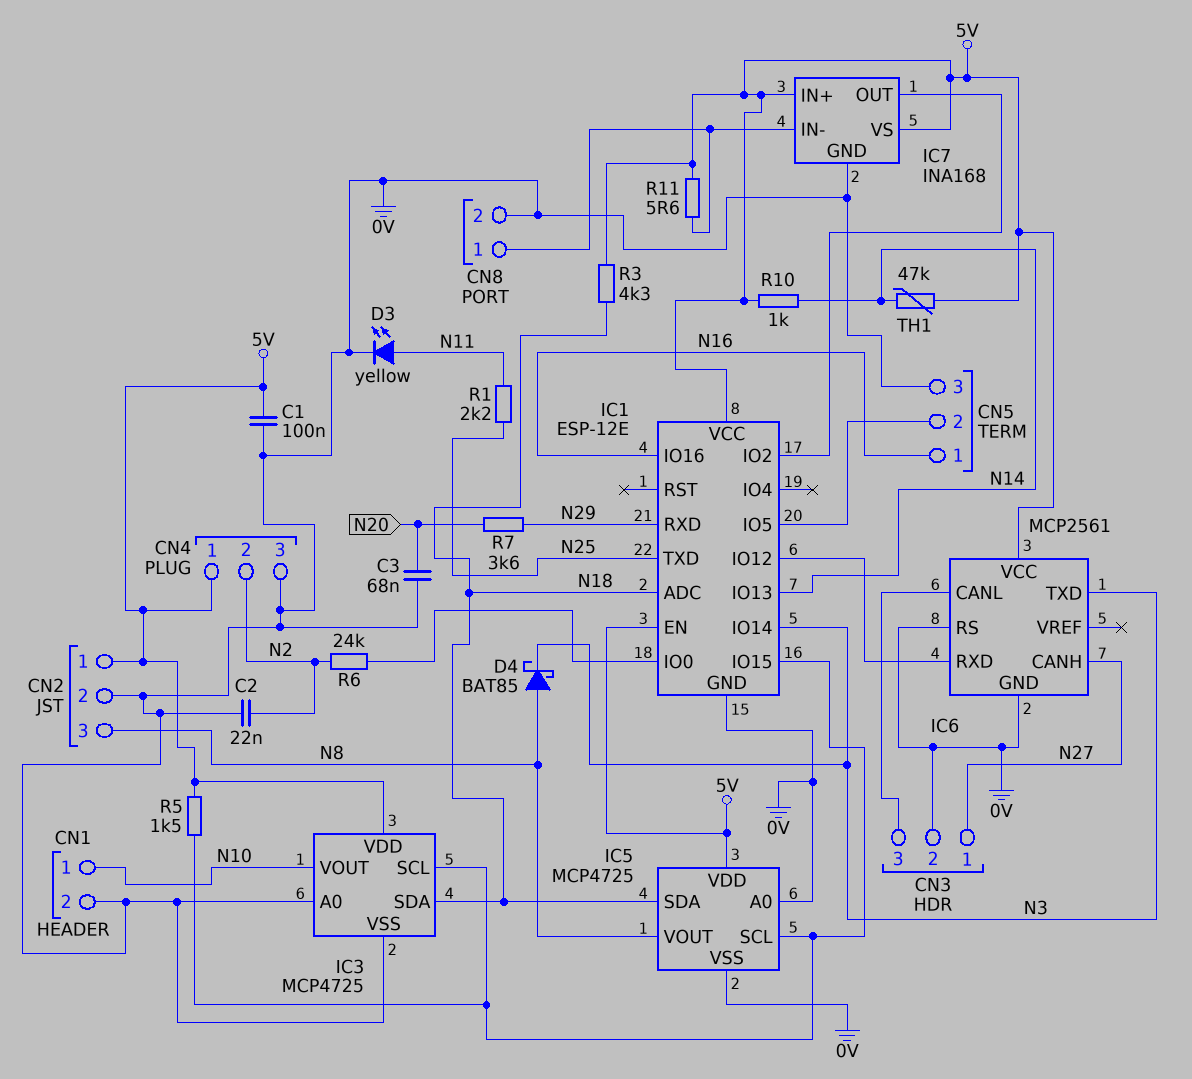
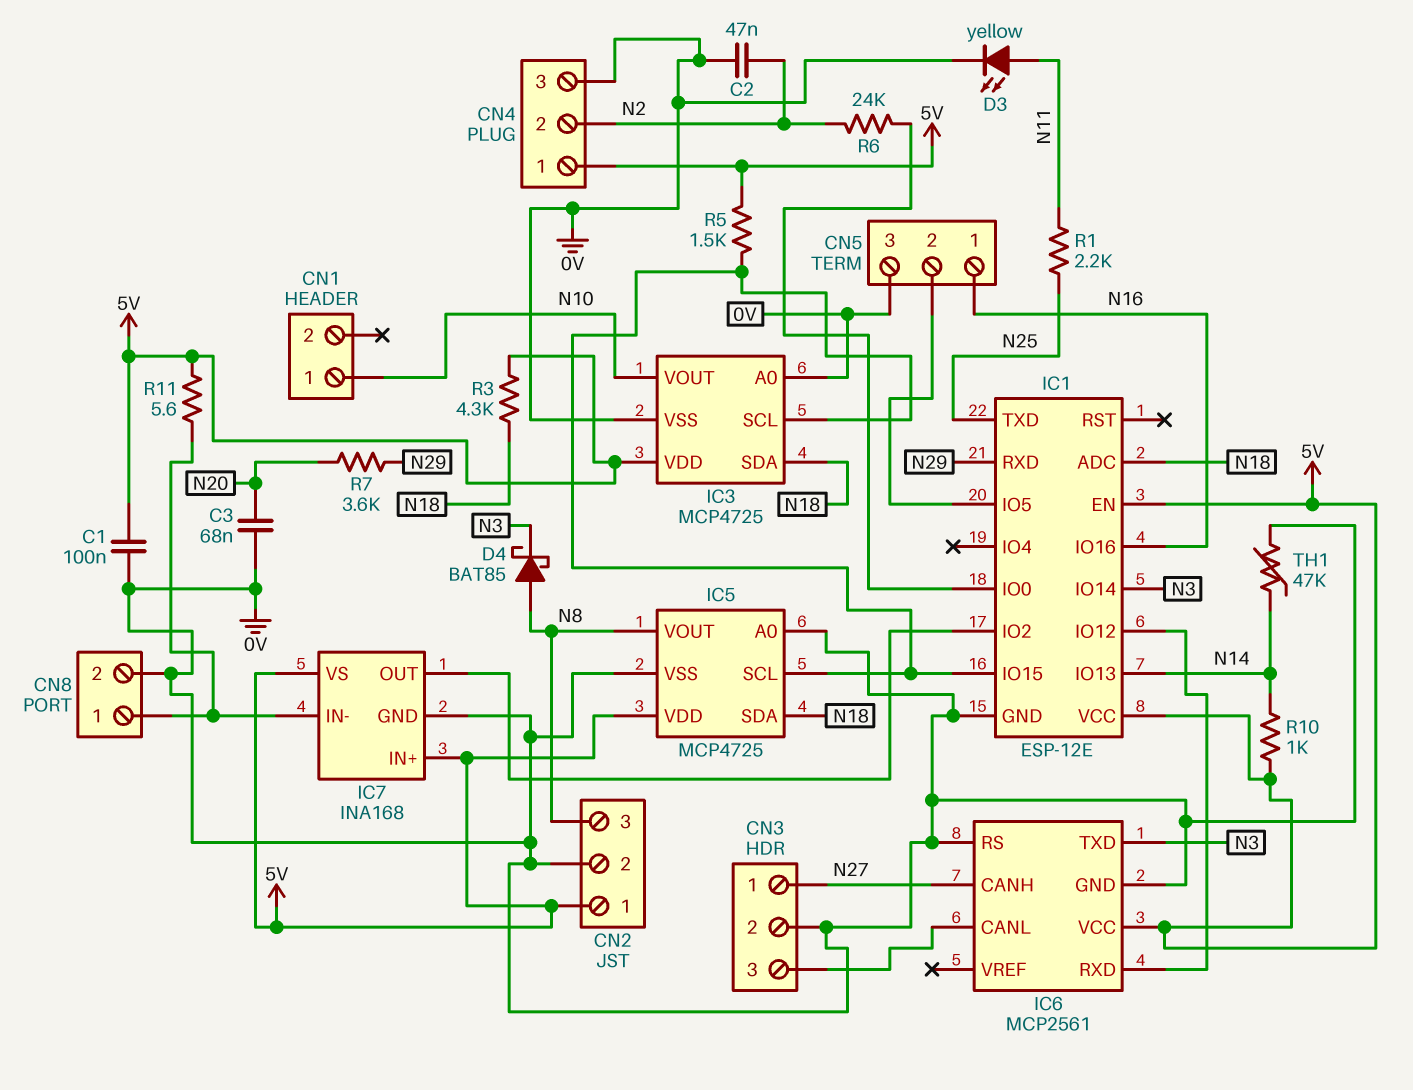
C2: 22nF (0V, N2) -> 47nF (0V, N2)
CN1 pin 2: 0V -> none
TH1: 47k (5V, N14) -> 47k (0V, N14)

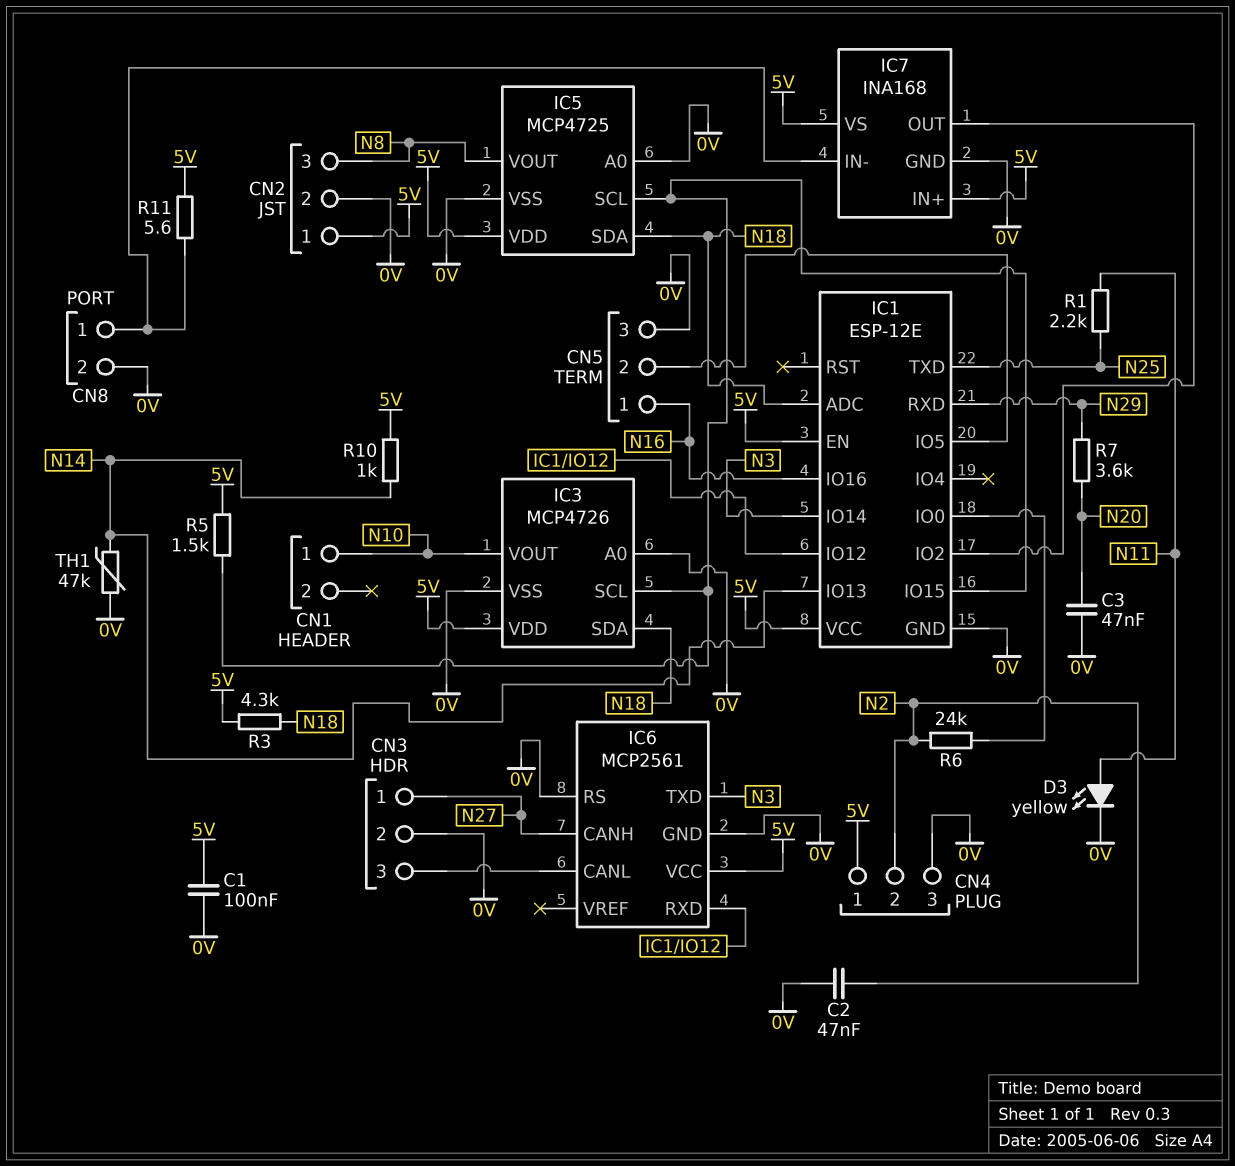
C3: 68nF (0V, N20) -> 47nF (0V, N20)
D4: schottky BAT85 (A N8, K N3) -> none
IC3: MCP4725 -> MCP4726

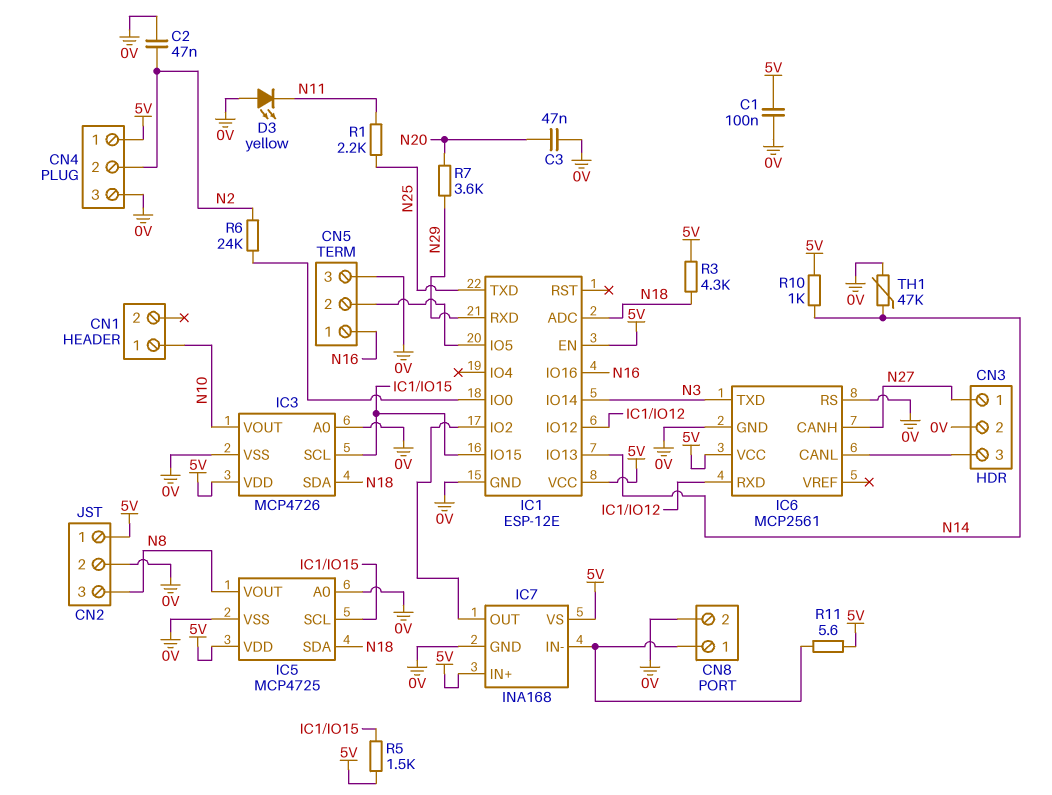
D3: LED yellow (A N11, K 0V) -> LED yellow (A 0V, K N11)

